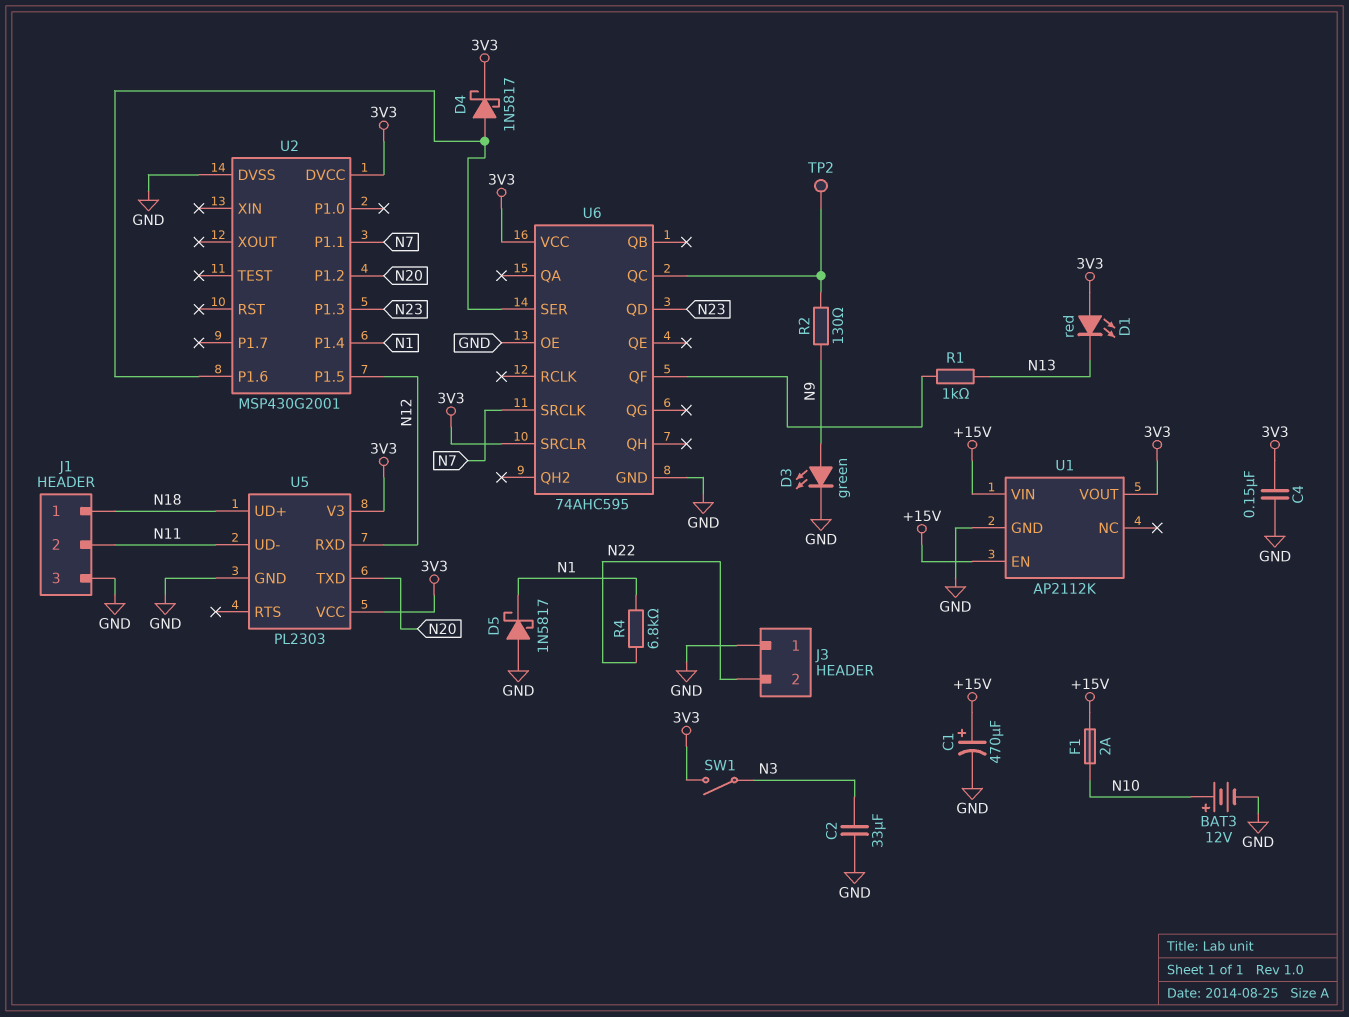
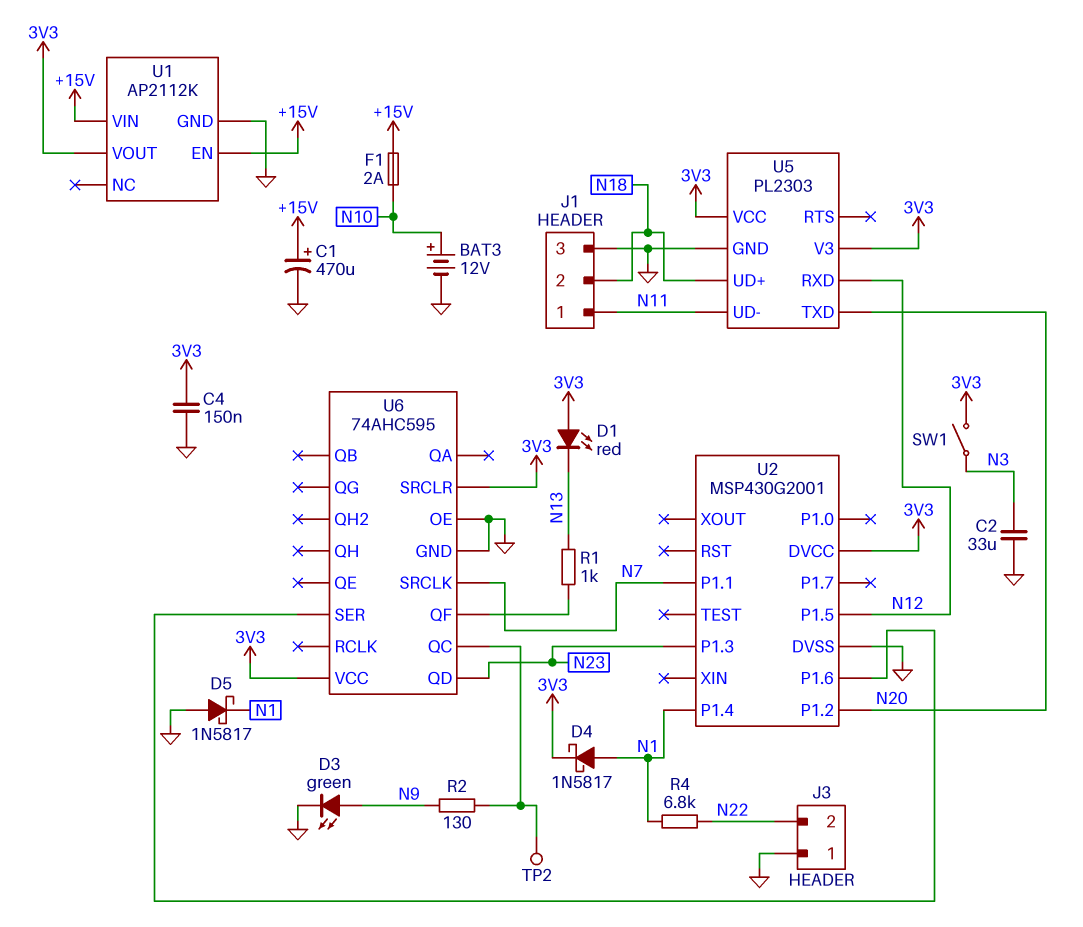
D4: schottky 1N5817 (A U2/P1.6, K 3V3) -> schottky 1N5817 (A N1, K 3V3)
J1 pin 1: N18 -> N11
J1 pin 2: N11 -> N18

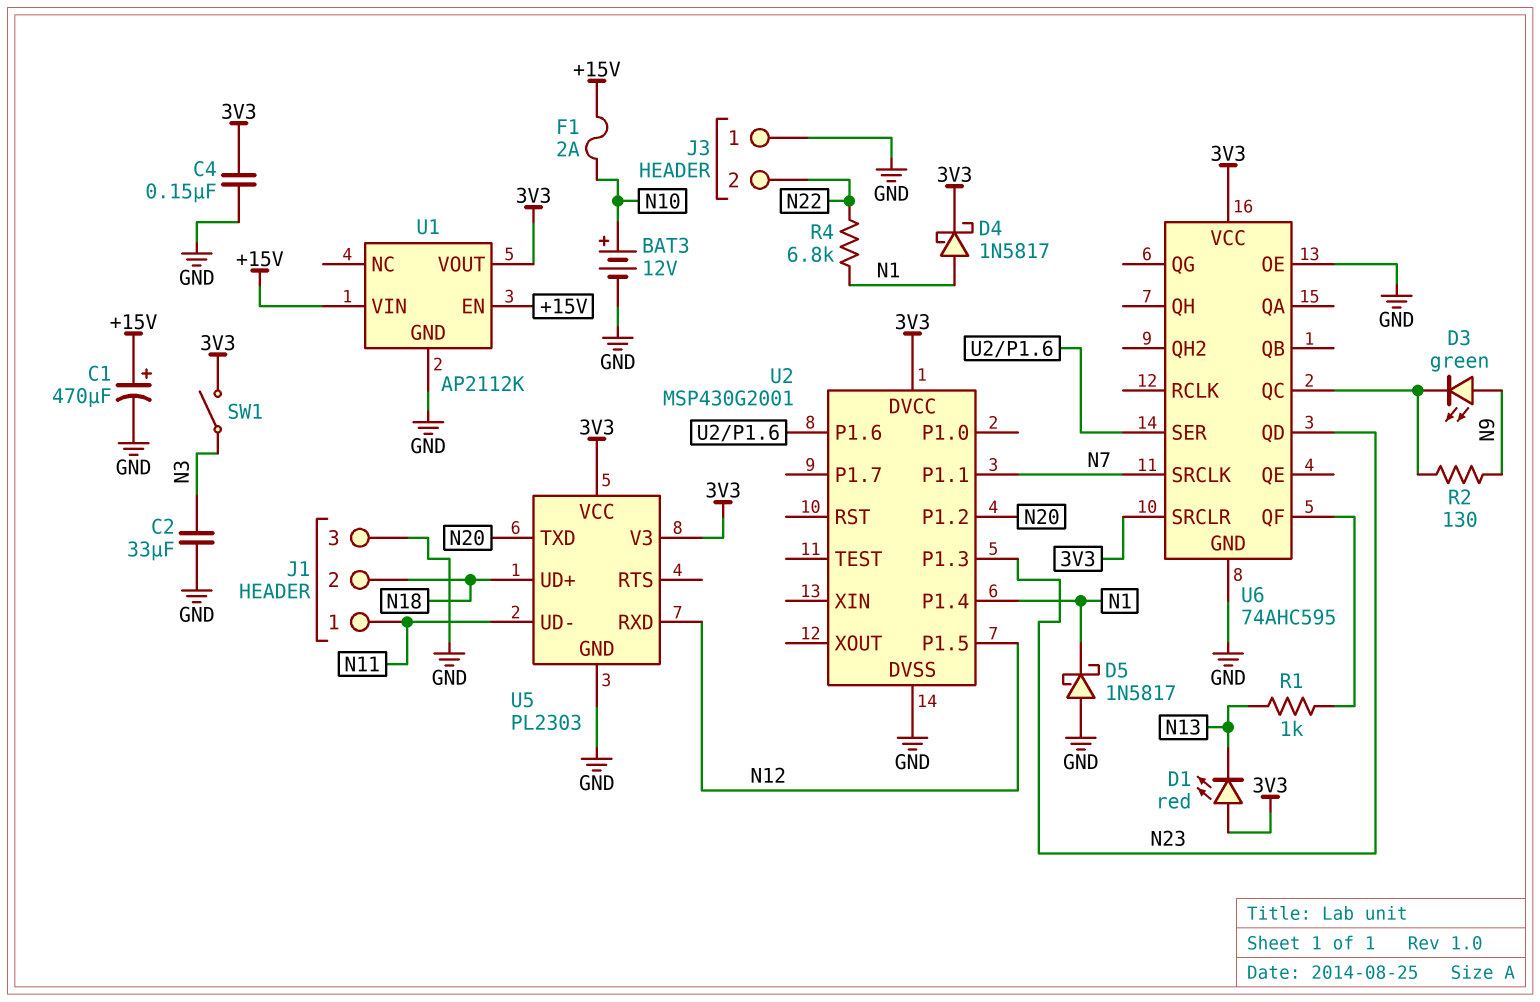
D3: LED green (A N9, K GND) -> LED green (A N9, K U6/QC)
TP2: test point (U6/QC) -> none

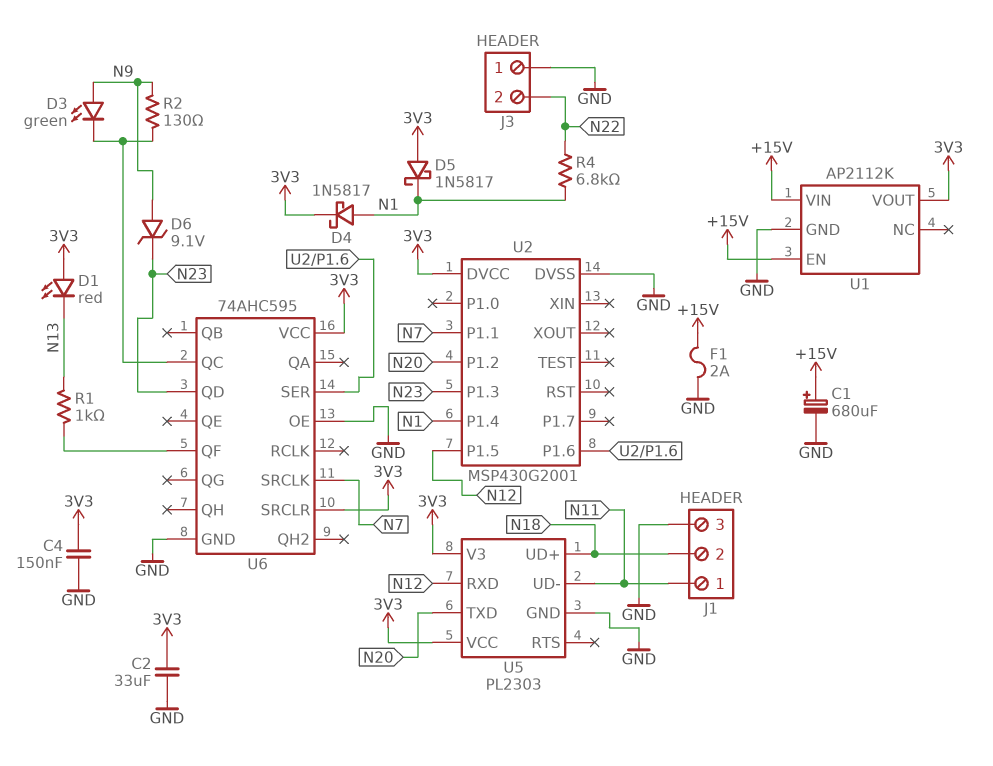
BAT3: 12V (plus N10, minus GND) -> none
C1: 470uF (plus +15V, minus GND) -> 680uF (plus +15V, minus GND)
C2: 33uF (GND, N3) -> 33uF (3V3, GND)
D5: schottky 1N5817 (A GND, K N1) -> schottky 1N5817 (A 3V3, K N1)
D6: none -> zener 9.1V (A N9, K N23)
F1: 2A (+15V, N10) -> 2A (+15V, GND)
SW1: switch (3V3, N3) -> none

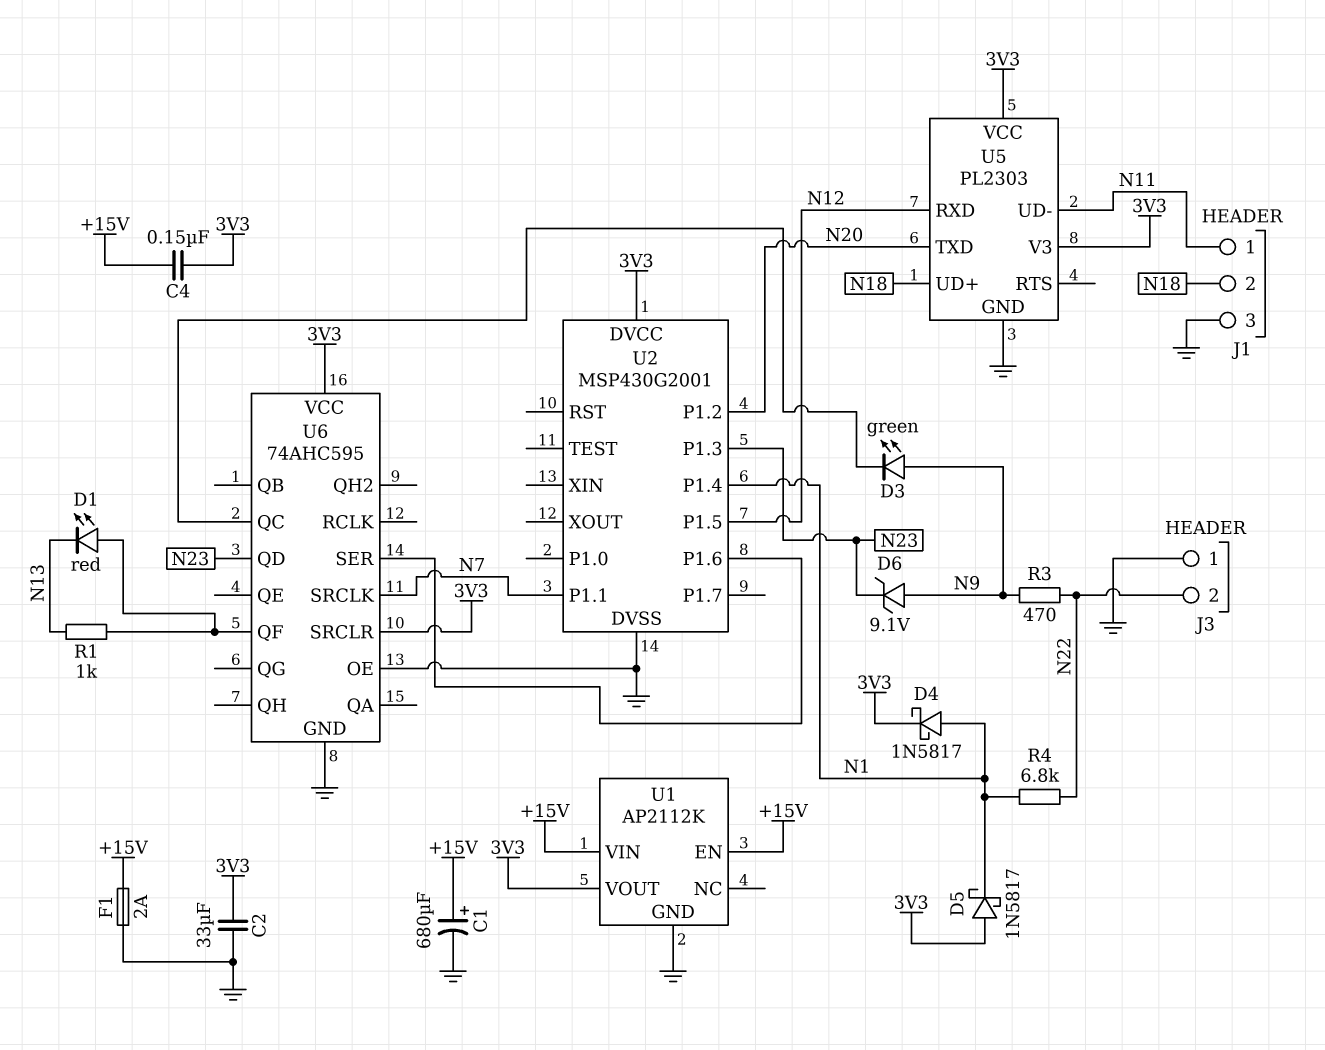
C4: 150nF (3V3, GND) -> 150nF (+15V, 3V3)
D1: LED red (A 3V3, K N13) -> LED red (A U6/QF, K N13)
R2: 130 (N9, U6/QC) -> none
R3: none -> 470 (N9, N22)

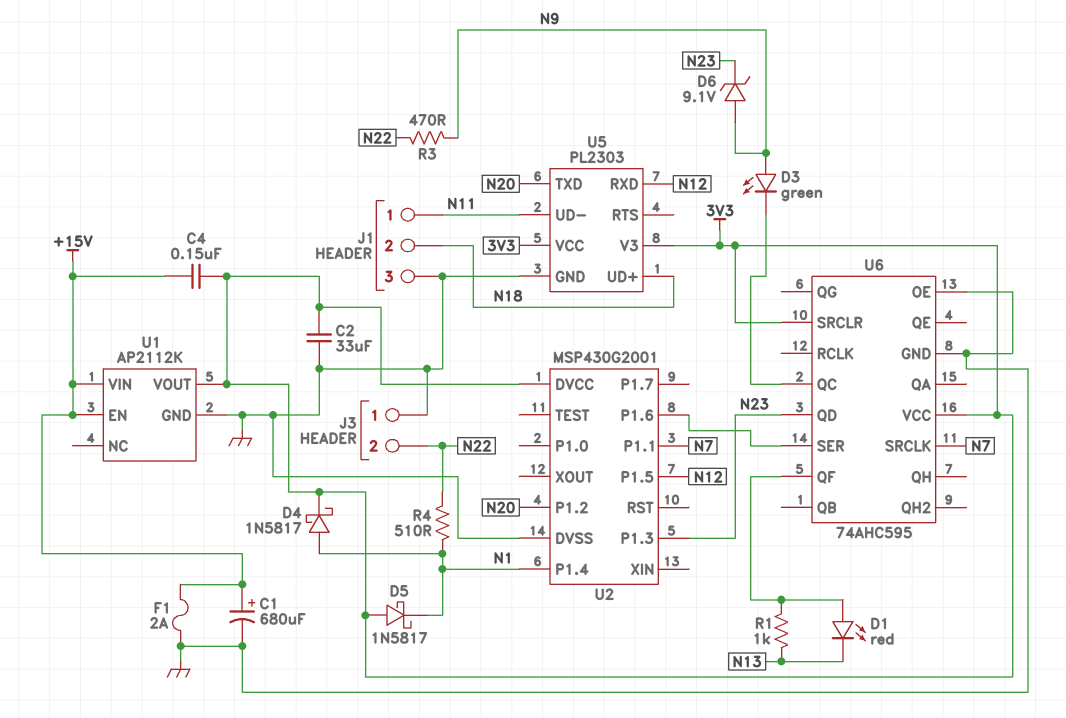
R4: 6.8k (N1, N22) -> 510 (N1, N22)

